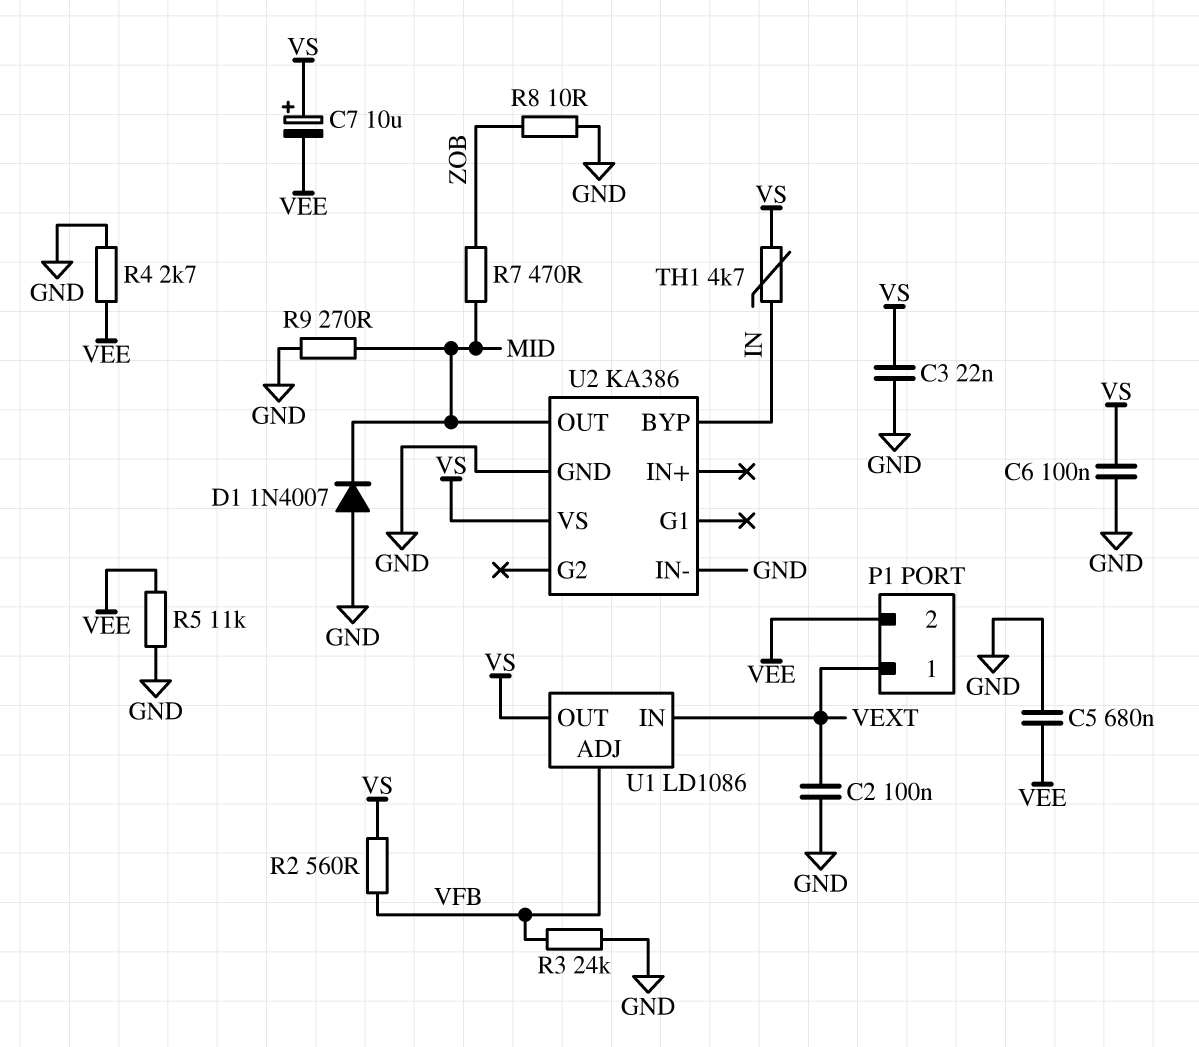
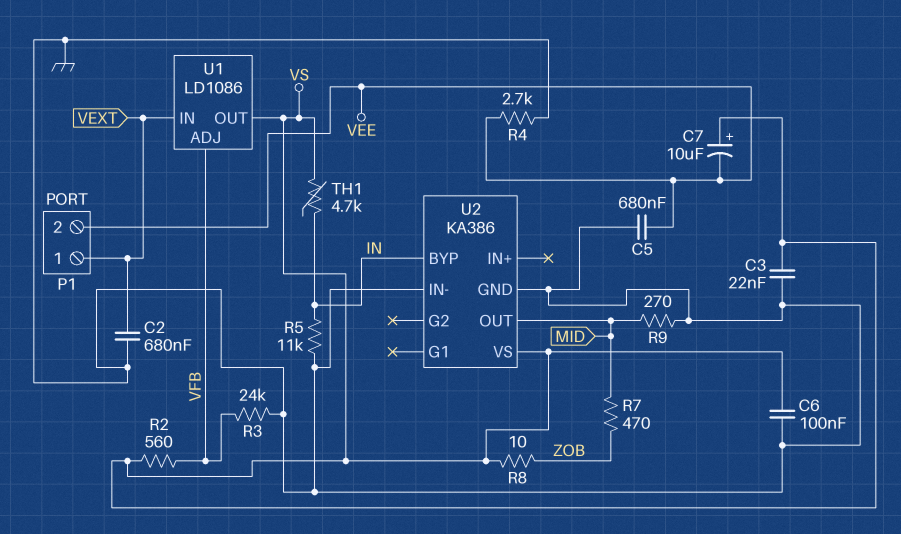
C2: 100nF (GND, VEXT) -> 680nF (GND, VEXT)
D1: diode 1N4007 (A GND, K MID) -> none
R5: 11k (GND, VEE) -> 11k (GND, IN)
R8: 10 (GND, ZOB) -> 10 (VS, ZOB)

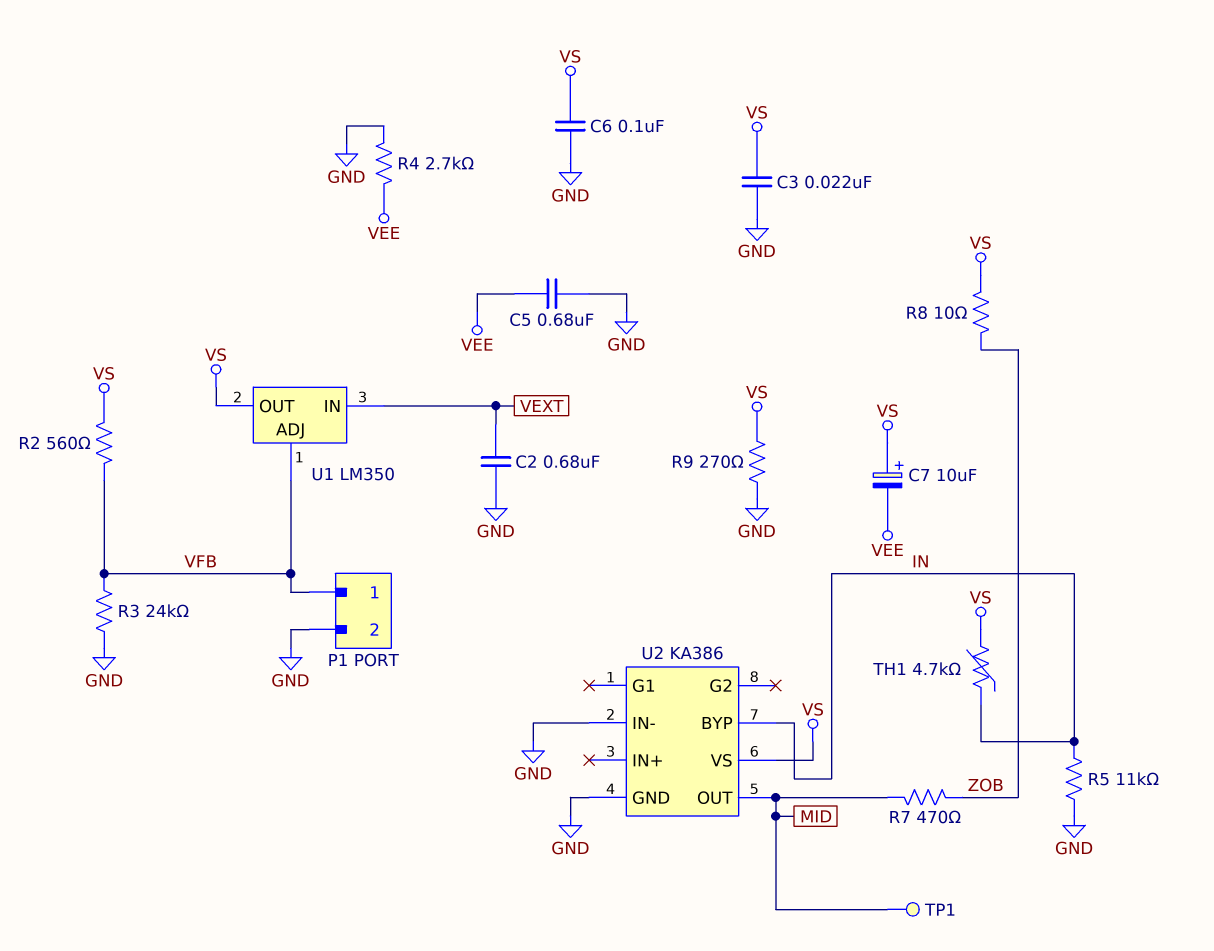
P1 pin 1: VEXT -> VFB
P1 pin 2: VEE -> GND
R9: 270 (GND, MID) -> 270 (GND, VS)
TP1: none -> test point (MID)
U1: LD1086 -> LM350

